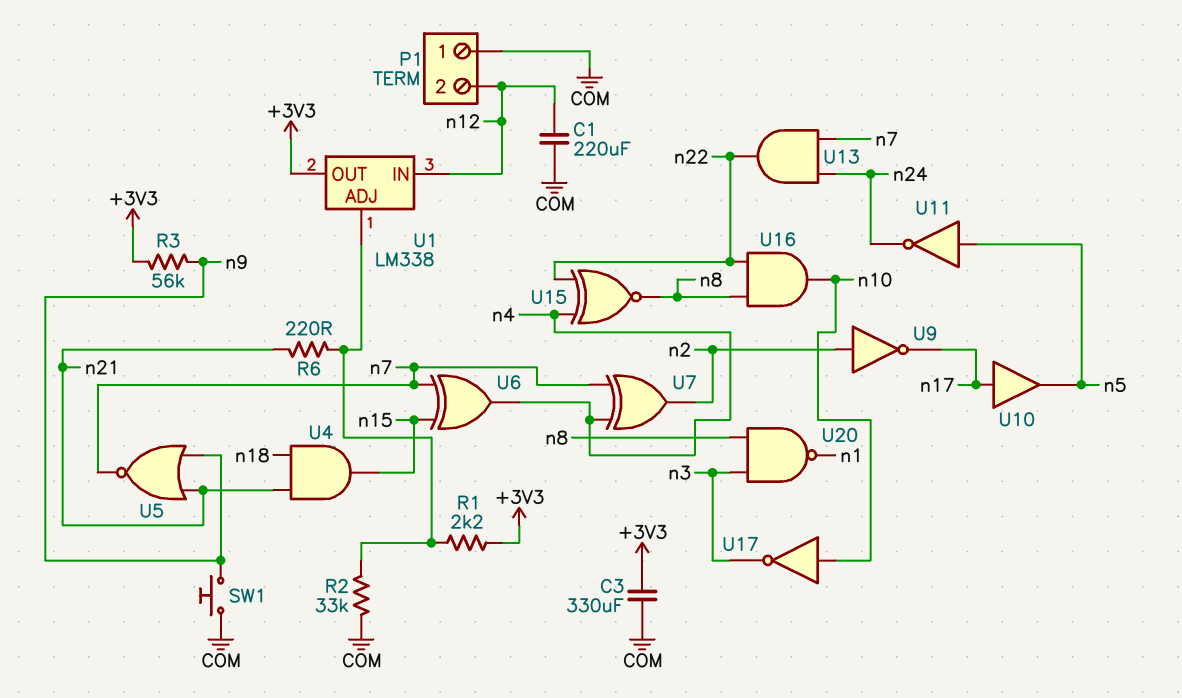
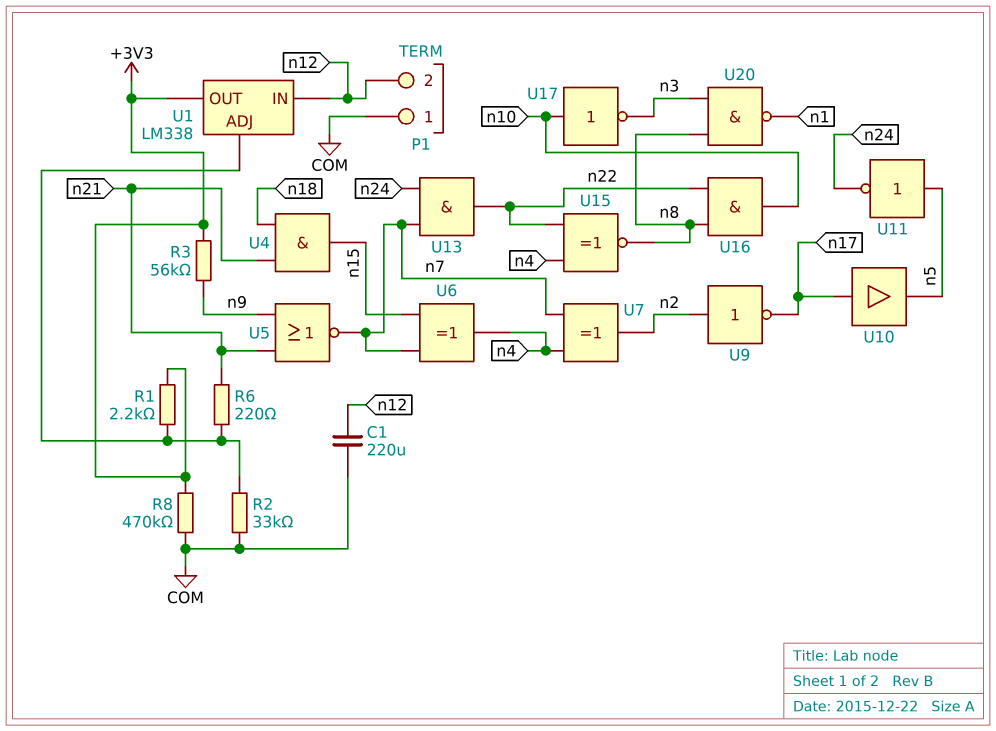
C3: 330uF (+3V3, COM) -> none
R8: none -> 470k (+3V3, COM)
SW1: button (COM, n9) -> none

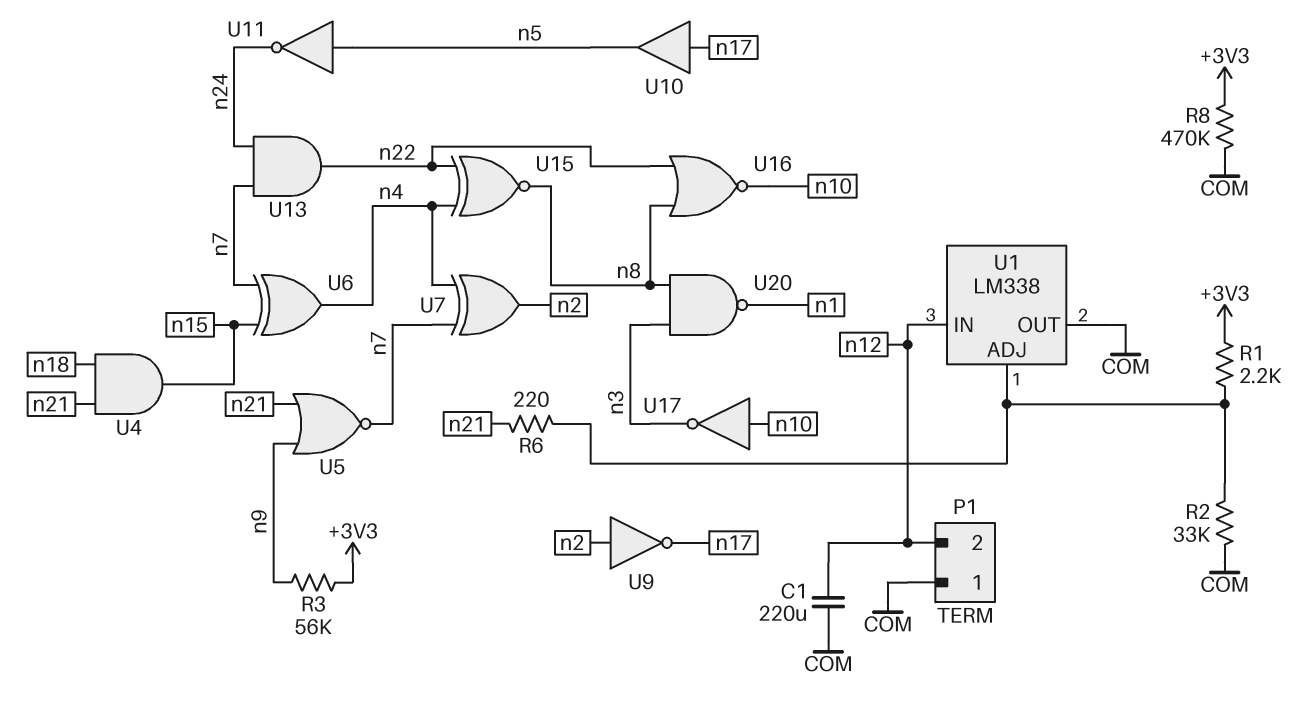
U1 pin OUT: +3V3 -> COM
U16: AND (in n8, in n22, out n10) -> NOR (in n8, in n22, out n10)

